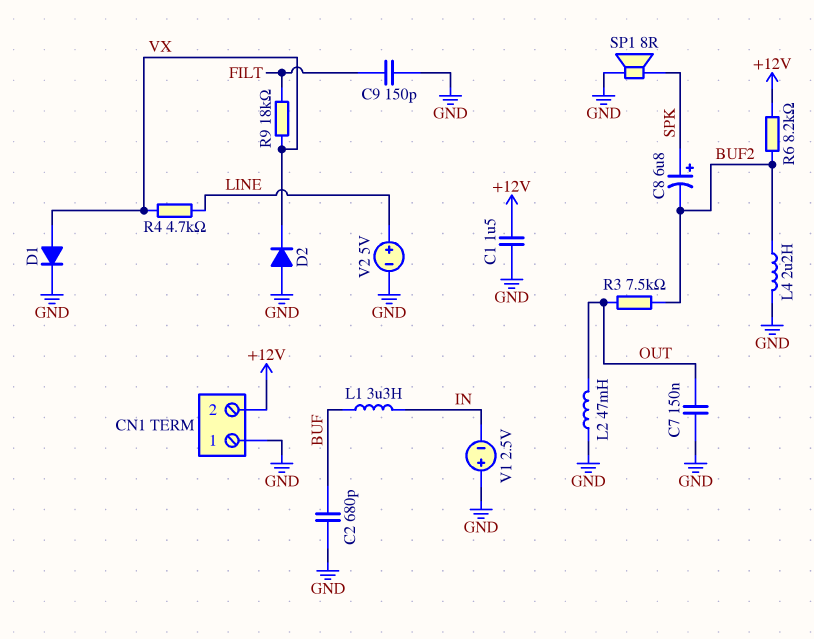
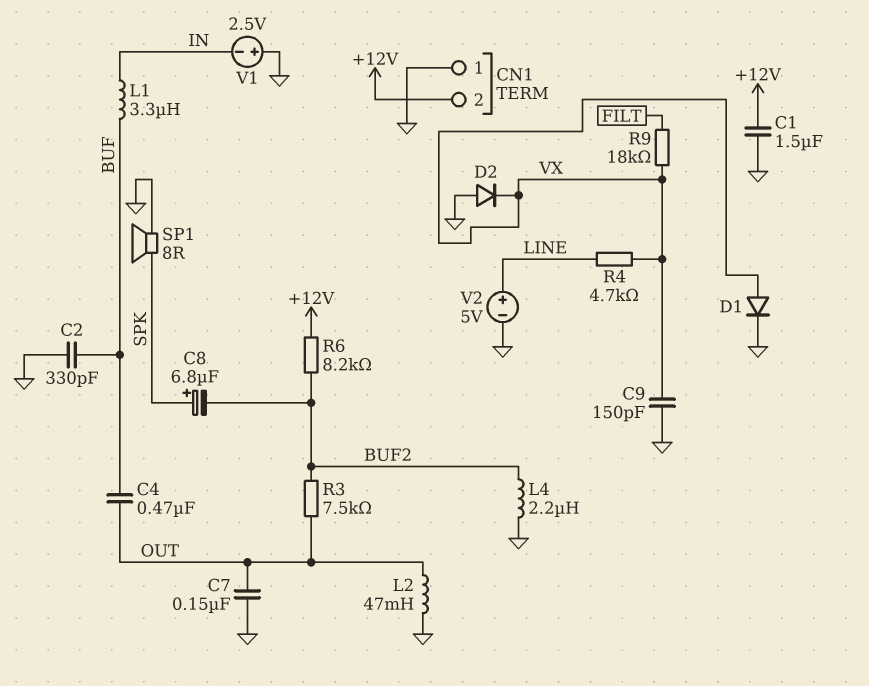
C2: 680pF (BUF, GND) -> 330pF (BUF, GND)
C4: none -> 470nF (BUF, OUT)
C9: 150pF (FILT, GND) -> 150pF (GND, VX)

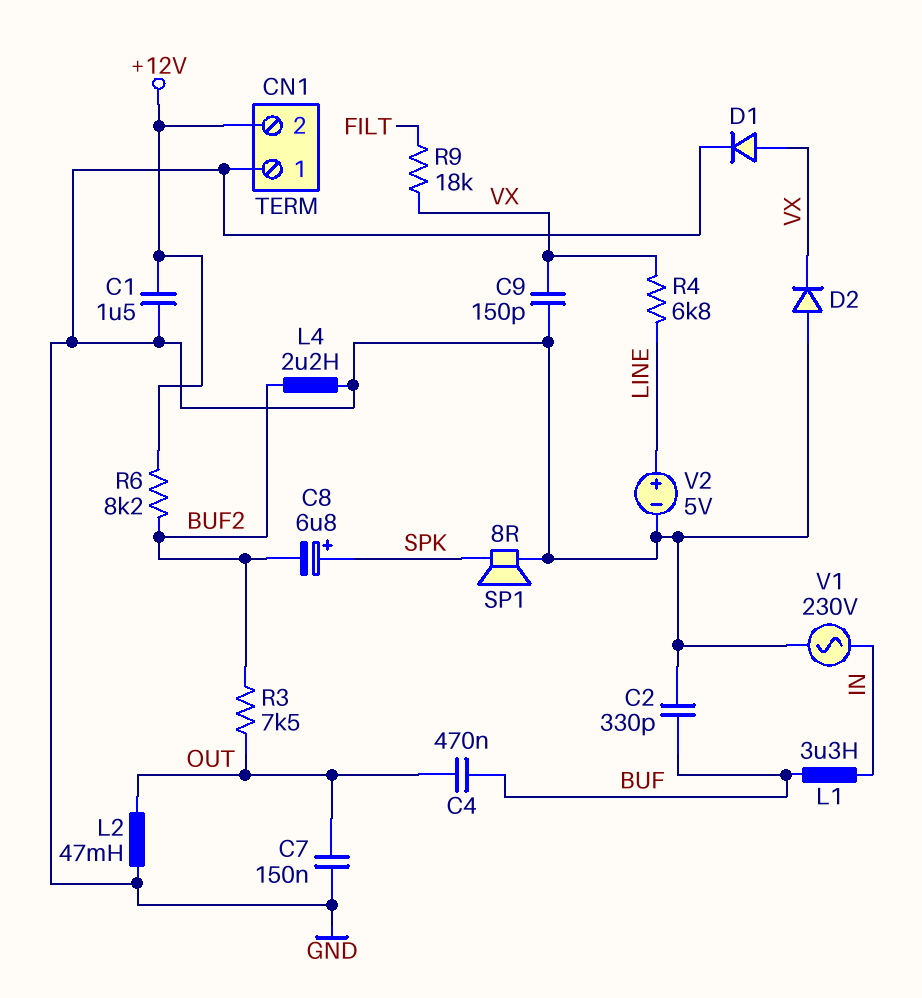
R4: 4.7k (LINE, VX) -> 6.8k (LINE, VX)
V1: 2.5V (plus GND, minus IN) -> AC 230V (GND, IN)

